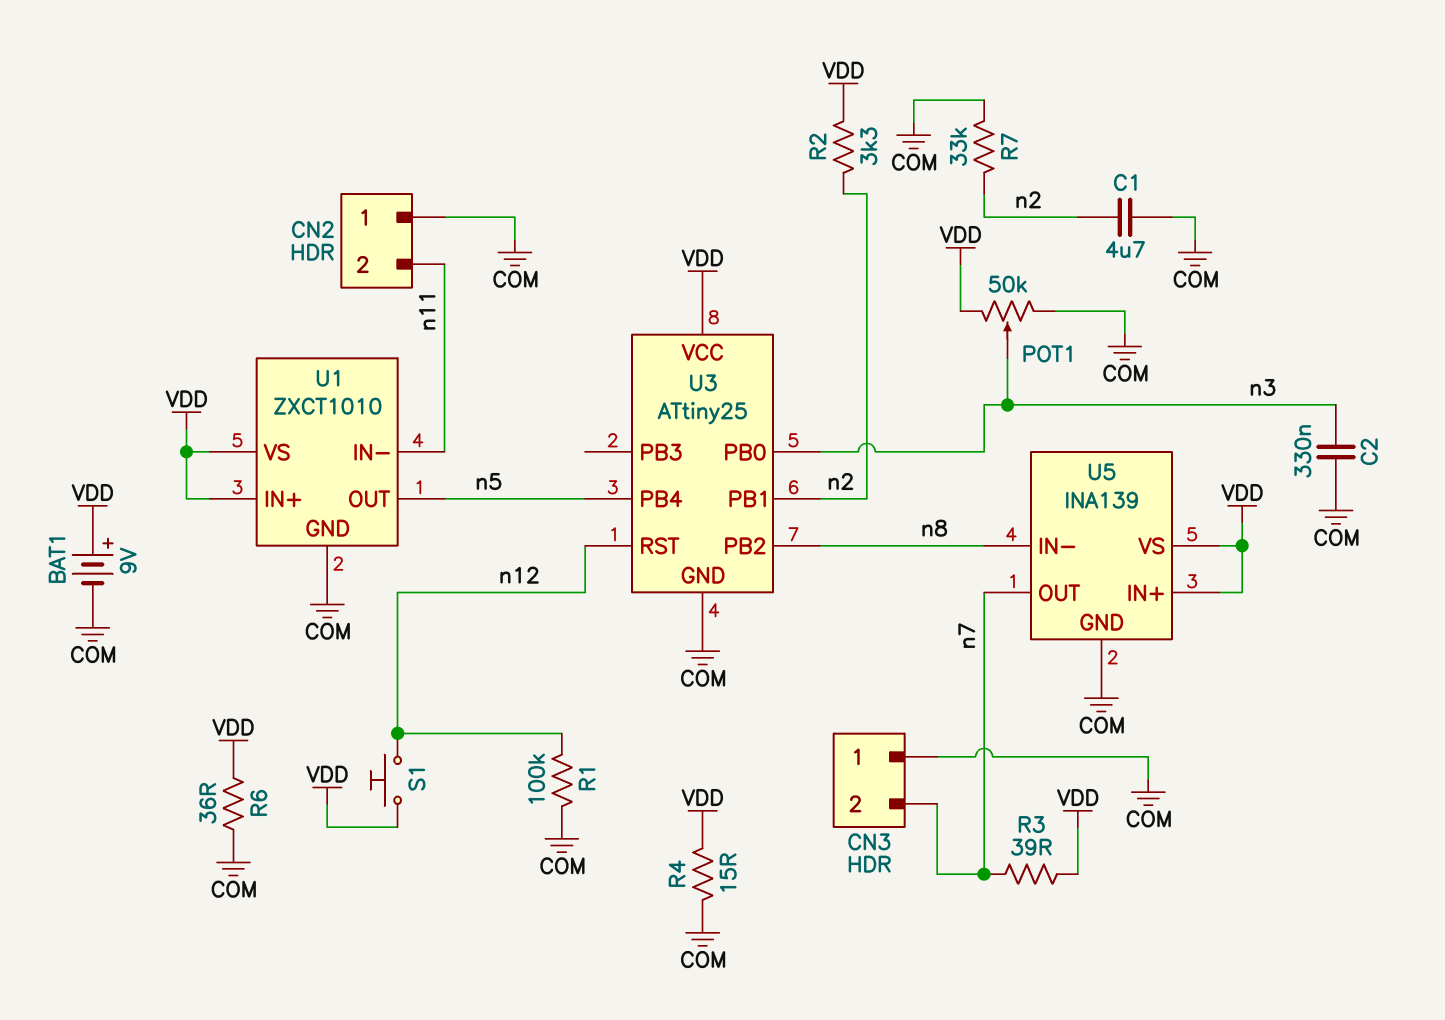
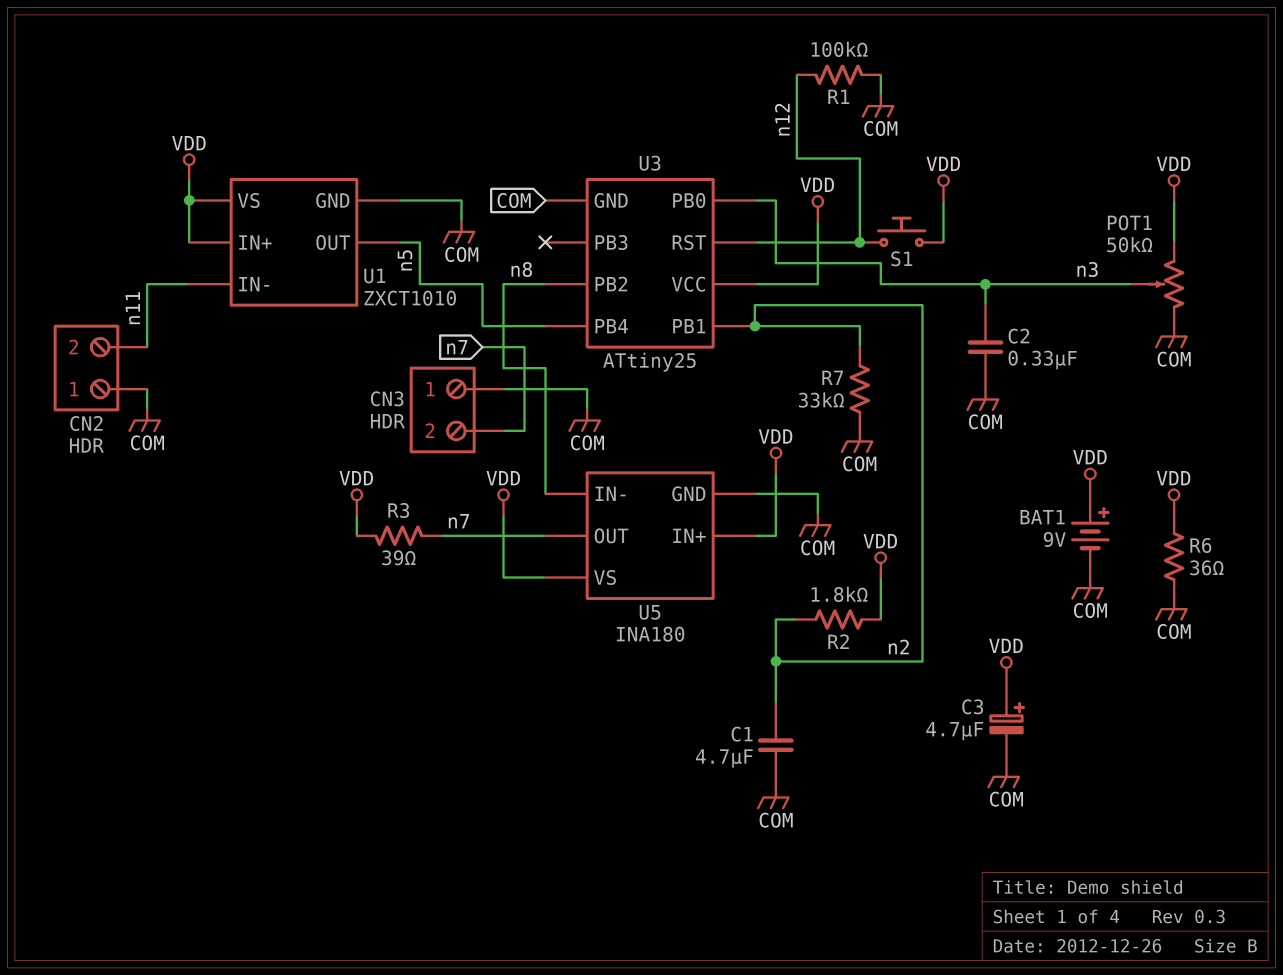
C3: none -> 4.7uF (plus VDD, minus COM)
R2: 3.3k (VDD, n2) -> 1.8k (VDD, n2)
R4: 15 (COM, VDD) -> none
U5: INA139 -> INA180

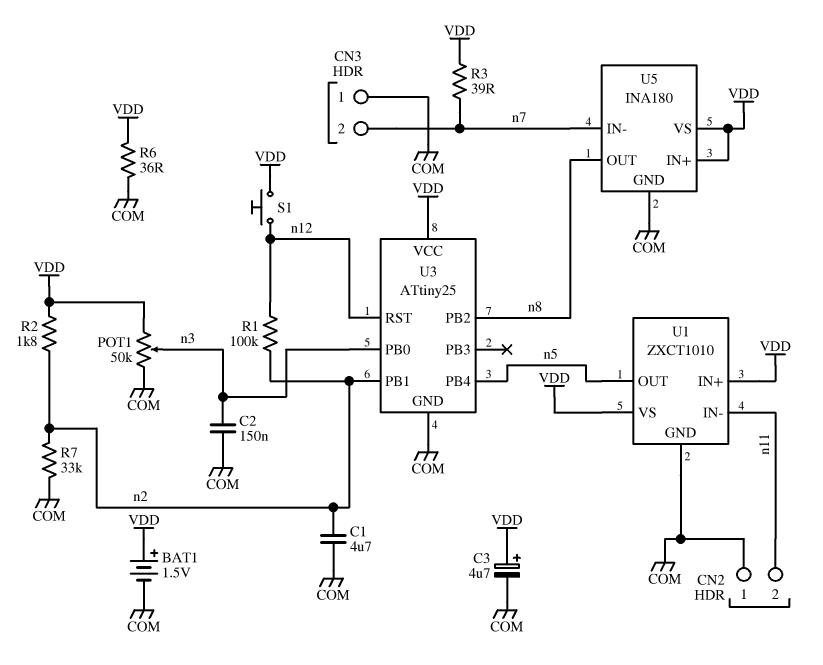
BAT1: 9V (plus VDD, minus COM) -> 1.5V (plus VDD, minus COM)
C2: 330nF (COM, n3) -> 150nF (COM, n3)
R1: 100k (COM, n12) -> 100k (n2, n12)
U5 pin IN-: n8 -> n7
U5 pin OUT: n7 -> n8

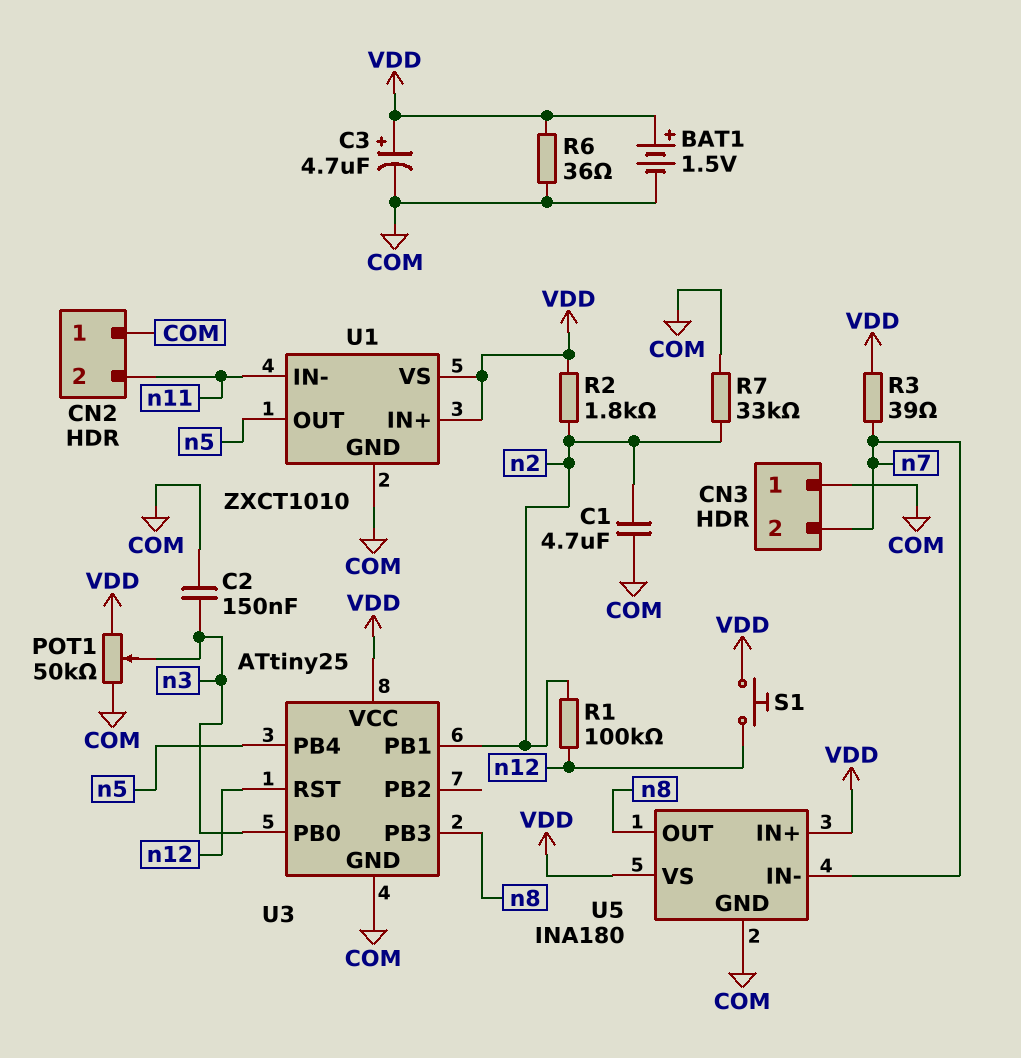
U3 pin PB2: n8 -> none
U3 pin PB3: none -> n8

